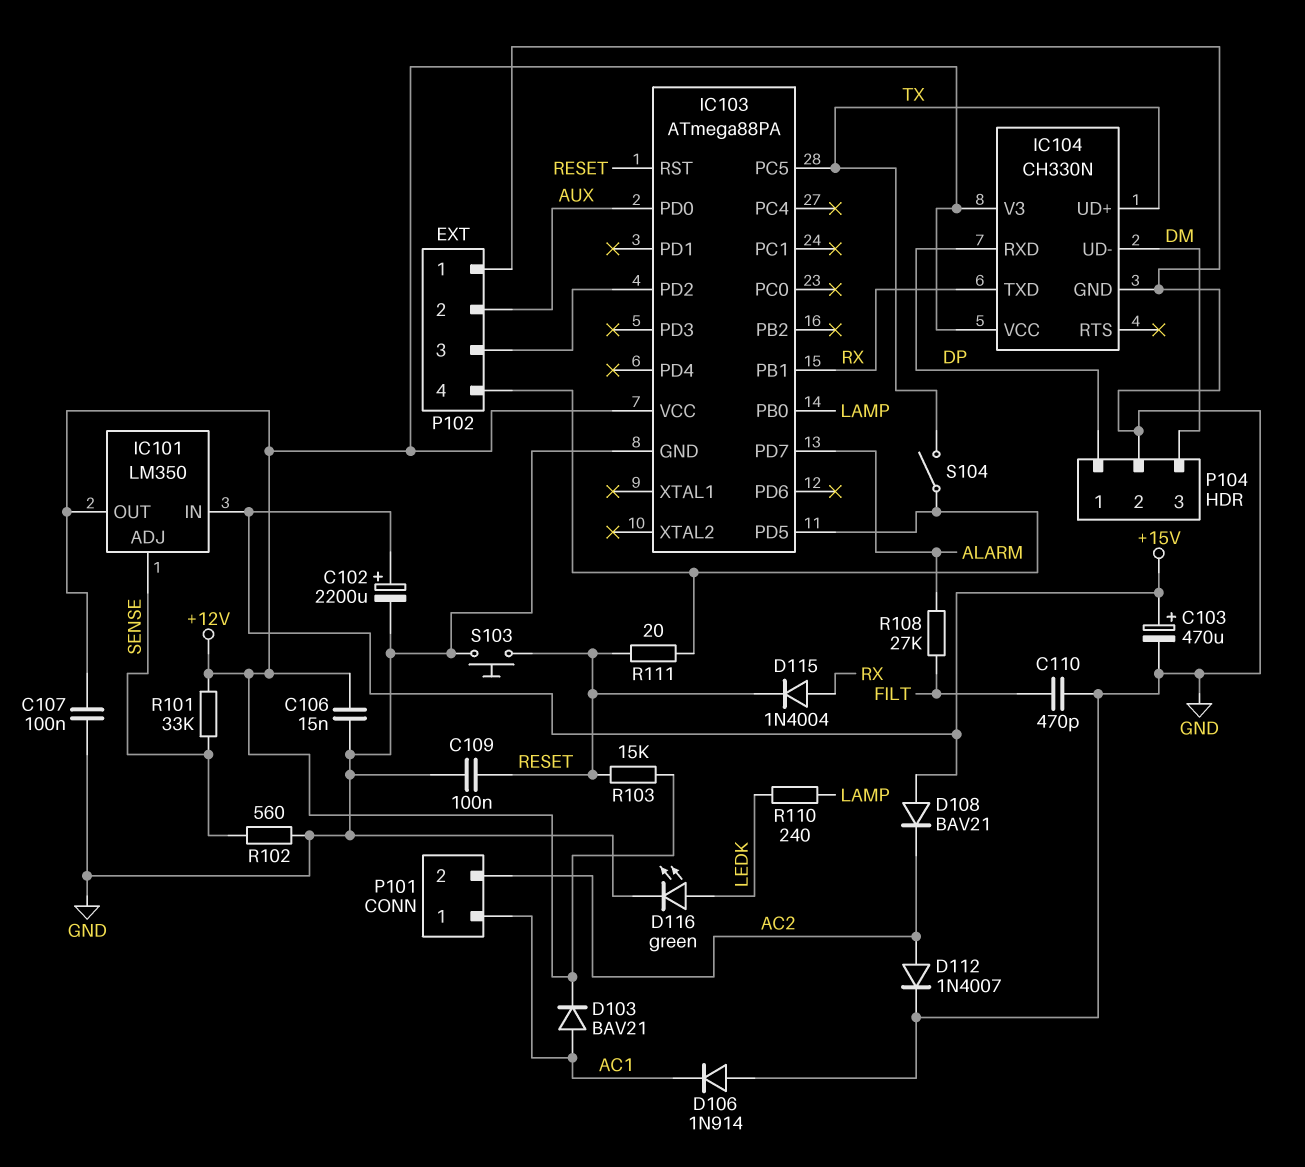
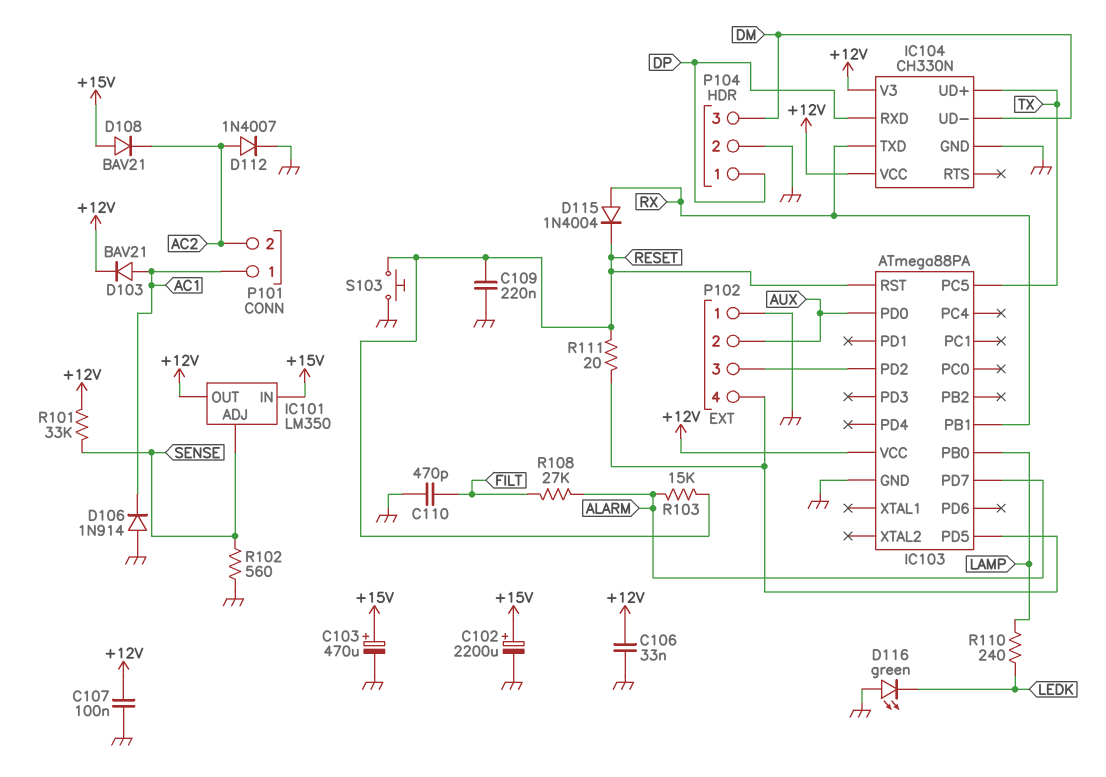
C106: 15nF (+12V, GND) -> 33nF (+12V, GND)
C109: 100nF (GND, RESET) -> 220nF (GND, RESET)
D116: LED green (A LEDK, K GND) -> LED green (A GND, K LEDK)
R103: 15k (+12V, RESET) -> 15k (ALARM, RESET)
S104: switch (IC103/PD5, TX) -> none

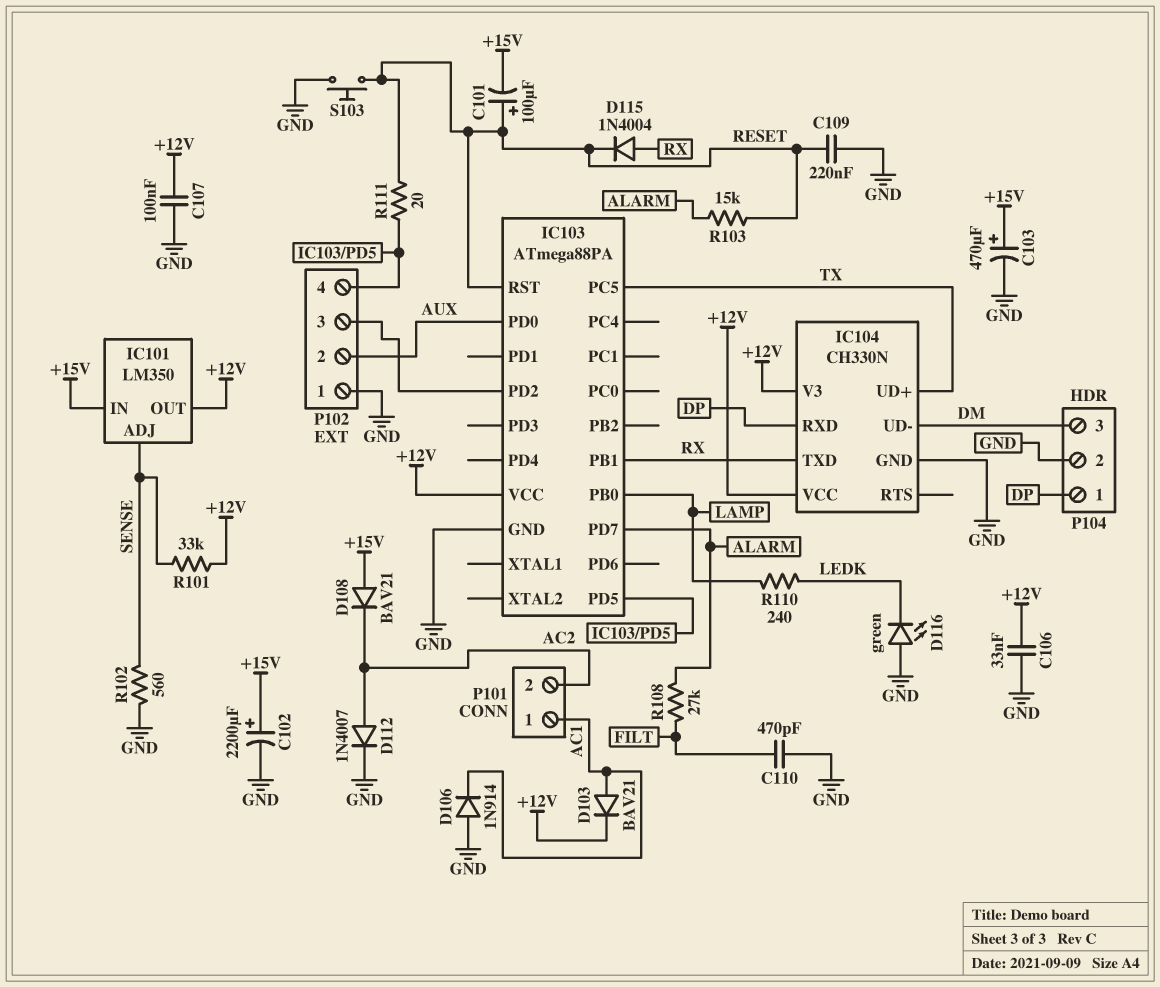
C101: none -> 100uF (plus RESET, minus +15V)

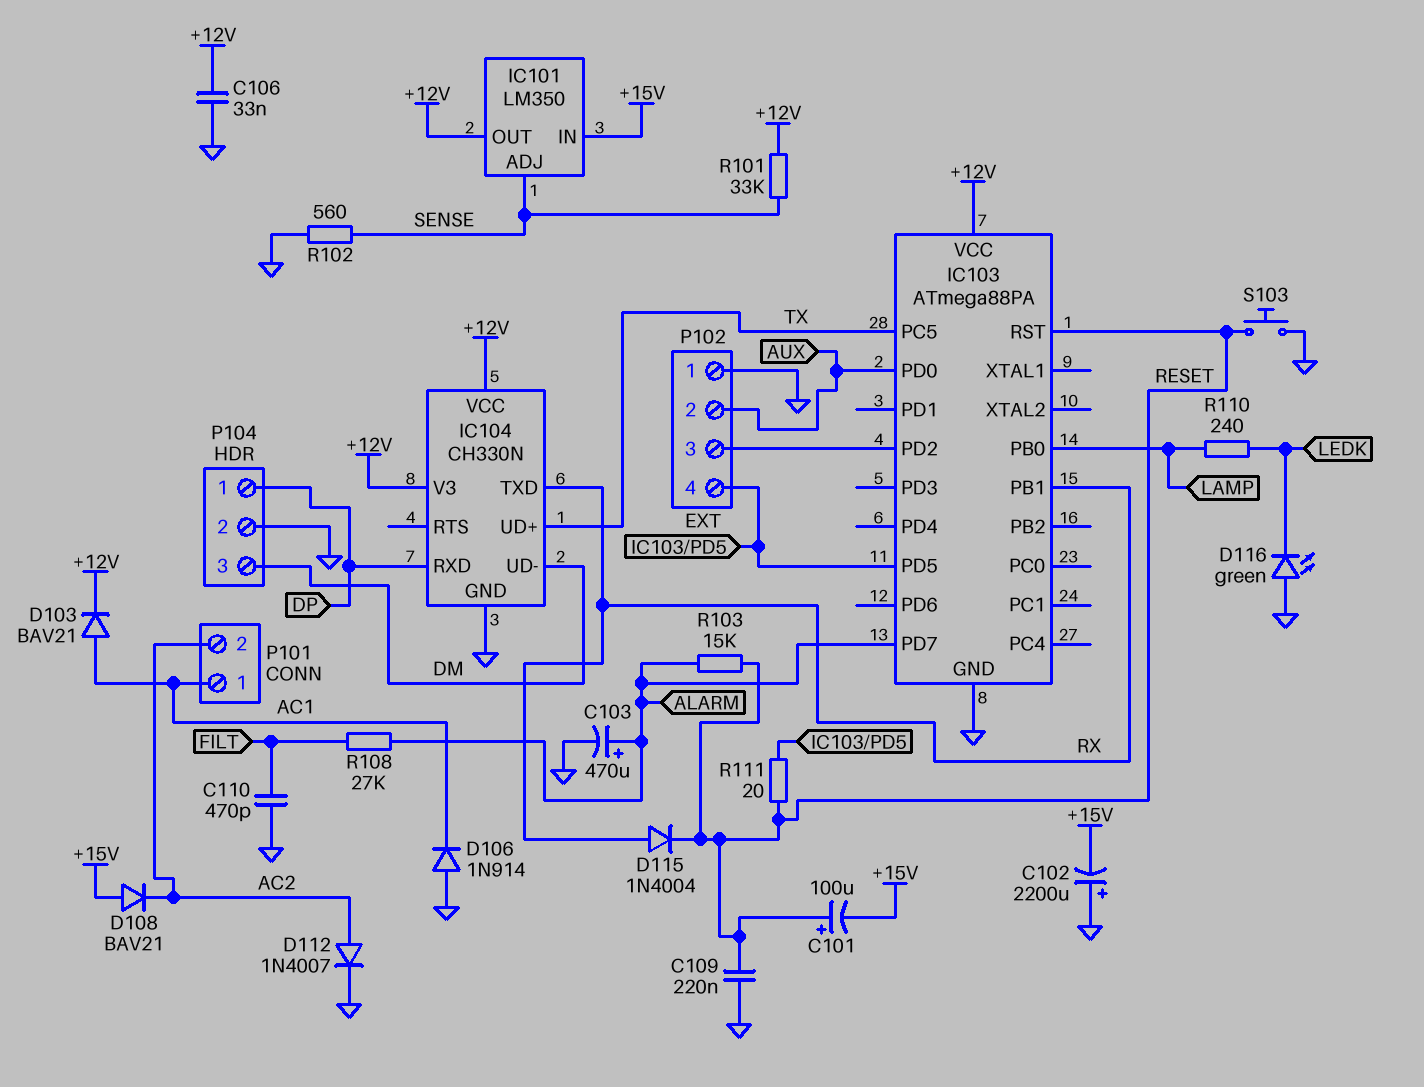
C102: 2200uF (plus +15V, minus GND) -> 2200uF (plus GND, minus +15V)
C103: 470uF (plus +15V, minus GND) -> 470uF (plus ALARM, minus GND)
C107: 100nF (+12V, GND) -> none

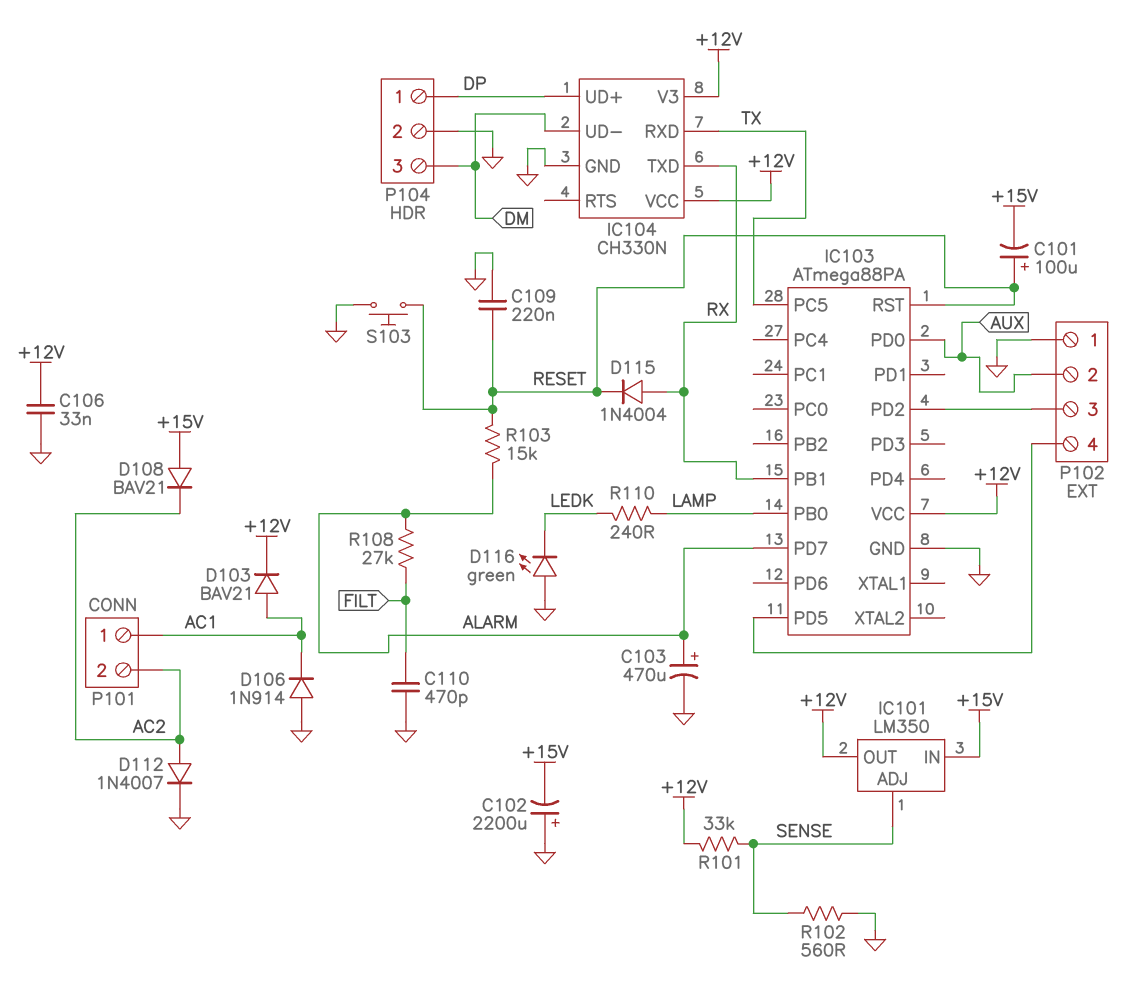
IC104 pin RXD: DP -> TX
IC104 pin UD+: TX -> DP
R111: 20 (IC103/PD5, RESET) -> none

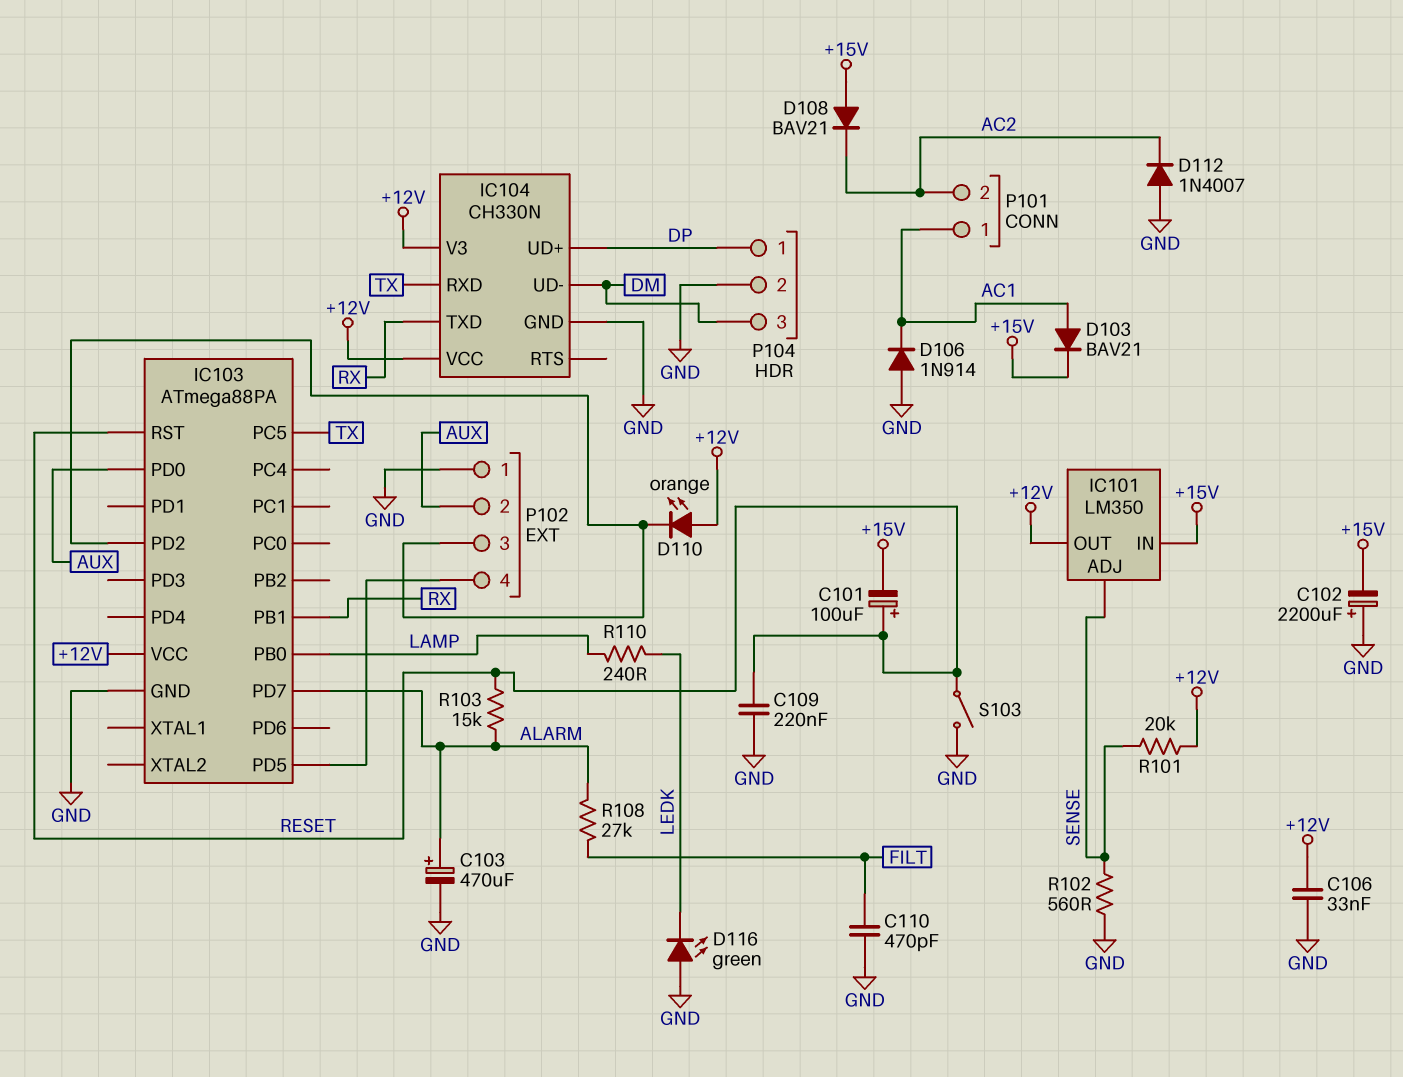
D103: diode BAV21 (A AC1, K +12V) -> diode BAV21 (A AC1, K +15V)
D110: none -> LED orange (A +12V, K IC103/PD2)
D112: diode 1N4007 (A AC2, K GND) -> diode 1N4007 (A GND, K AC2)
D115: diode 1N4004 (A RX, K RESET) -> none
R101: 33k (+12V, SENSE) -> 20k (+12V, SENSE)
S103: button (GND, RESET) -> switch (GND, RESET)

